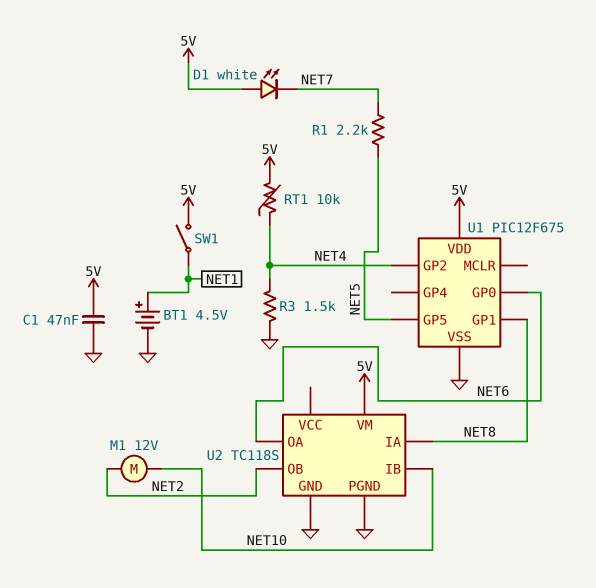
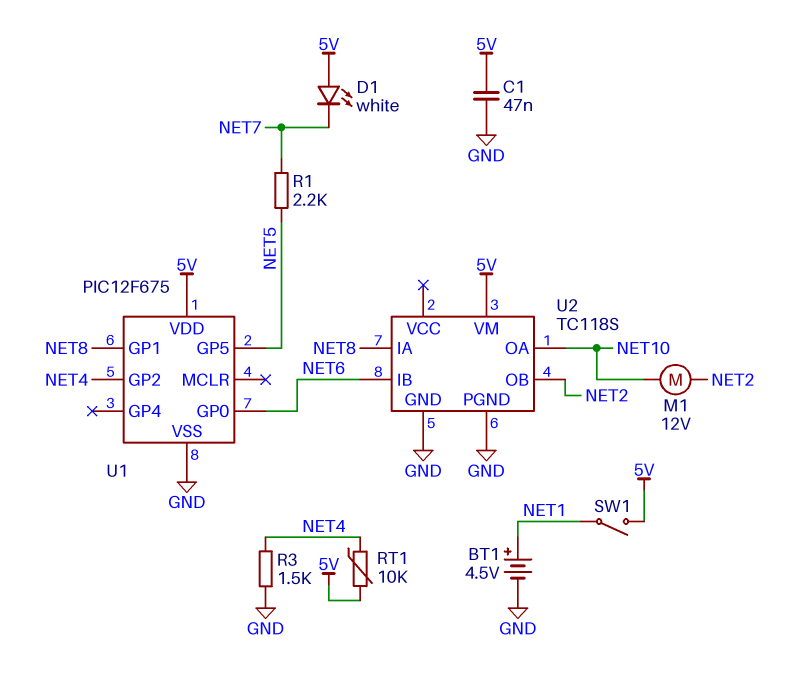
U2 pin IB: NET10 -> NET6
U2 pin OA: NET6 -> NET10

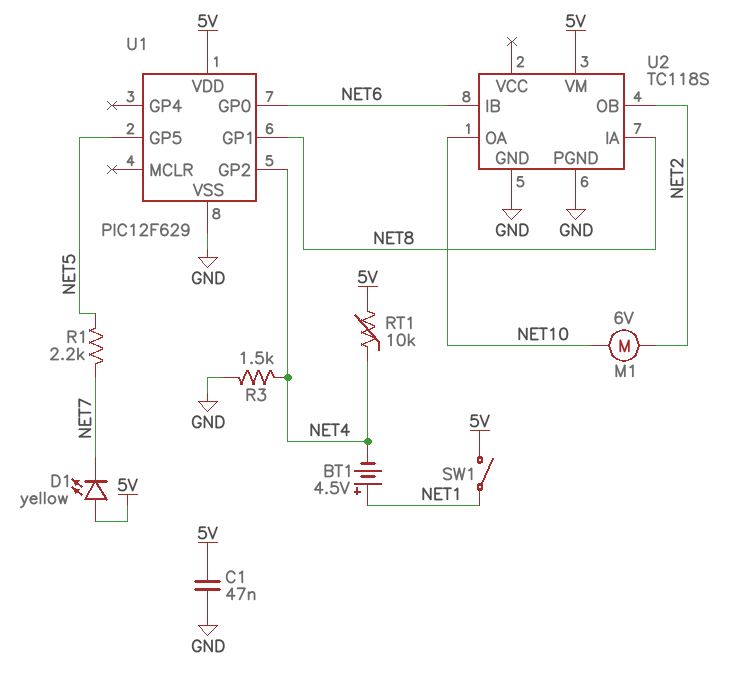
BT1: 4.5V (plus NET1, minus GND) -> 4.5V (plus NET1, minus NET4)
D1: LED white (A 5V, K NET7) -> LED yellow (A 5V, K NET7)
M1: motor 12V (NET2, NET10) -> motor 6V (NET2, NET10)
U1: PIC12F675 -> PIC12F629

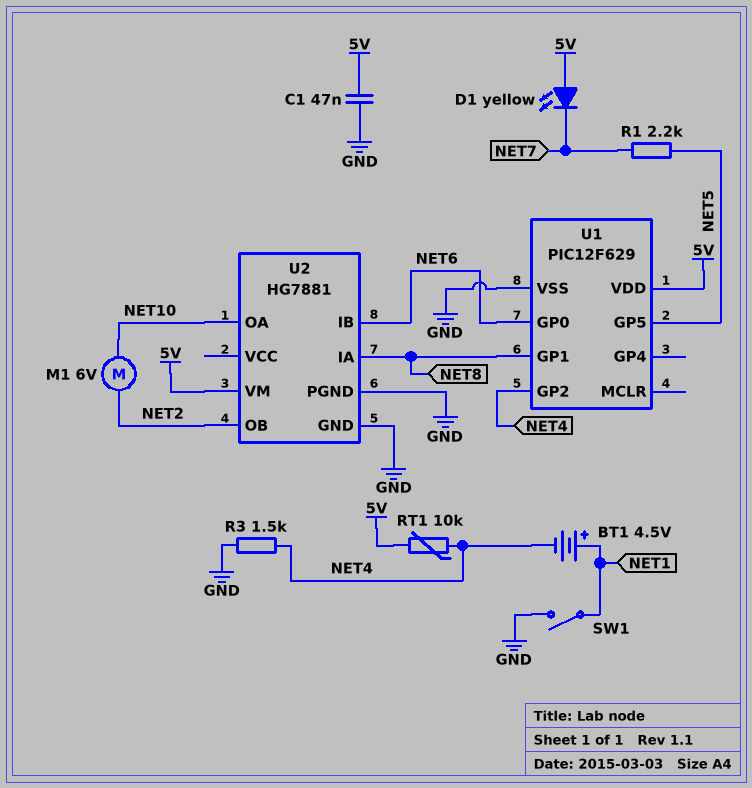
SW1: switch (5V, NET1) -> switch (GND, NET1)
U2: TC118S -> HG7881

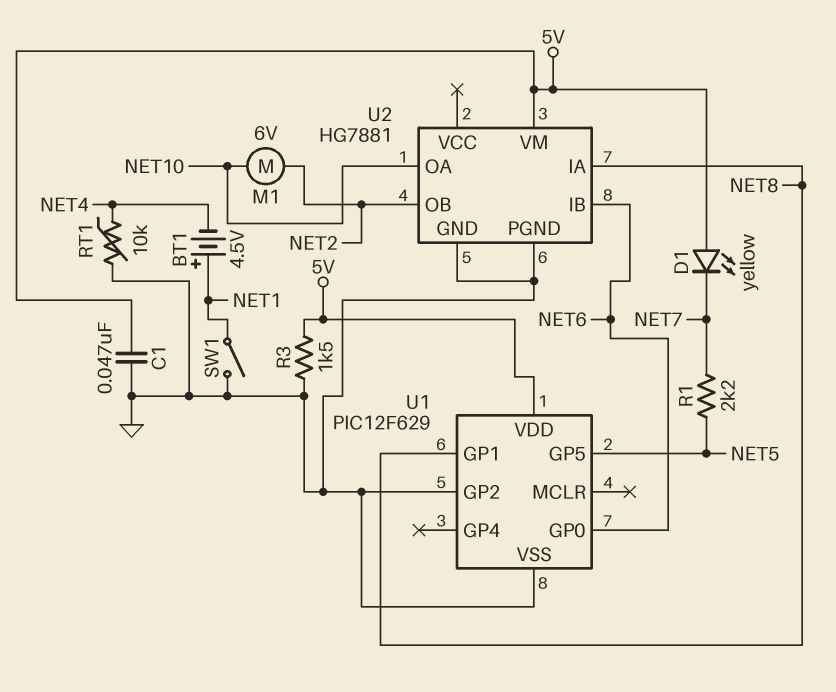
R3: 1.5k (GND, NET4) -> 1.5k (5V, GND)
RT1: 10k (5V, NET4) -> 10k (GND, NET4)
U1 pin GP2: NET4 -> GND

